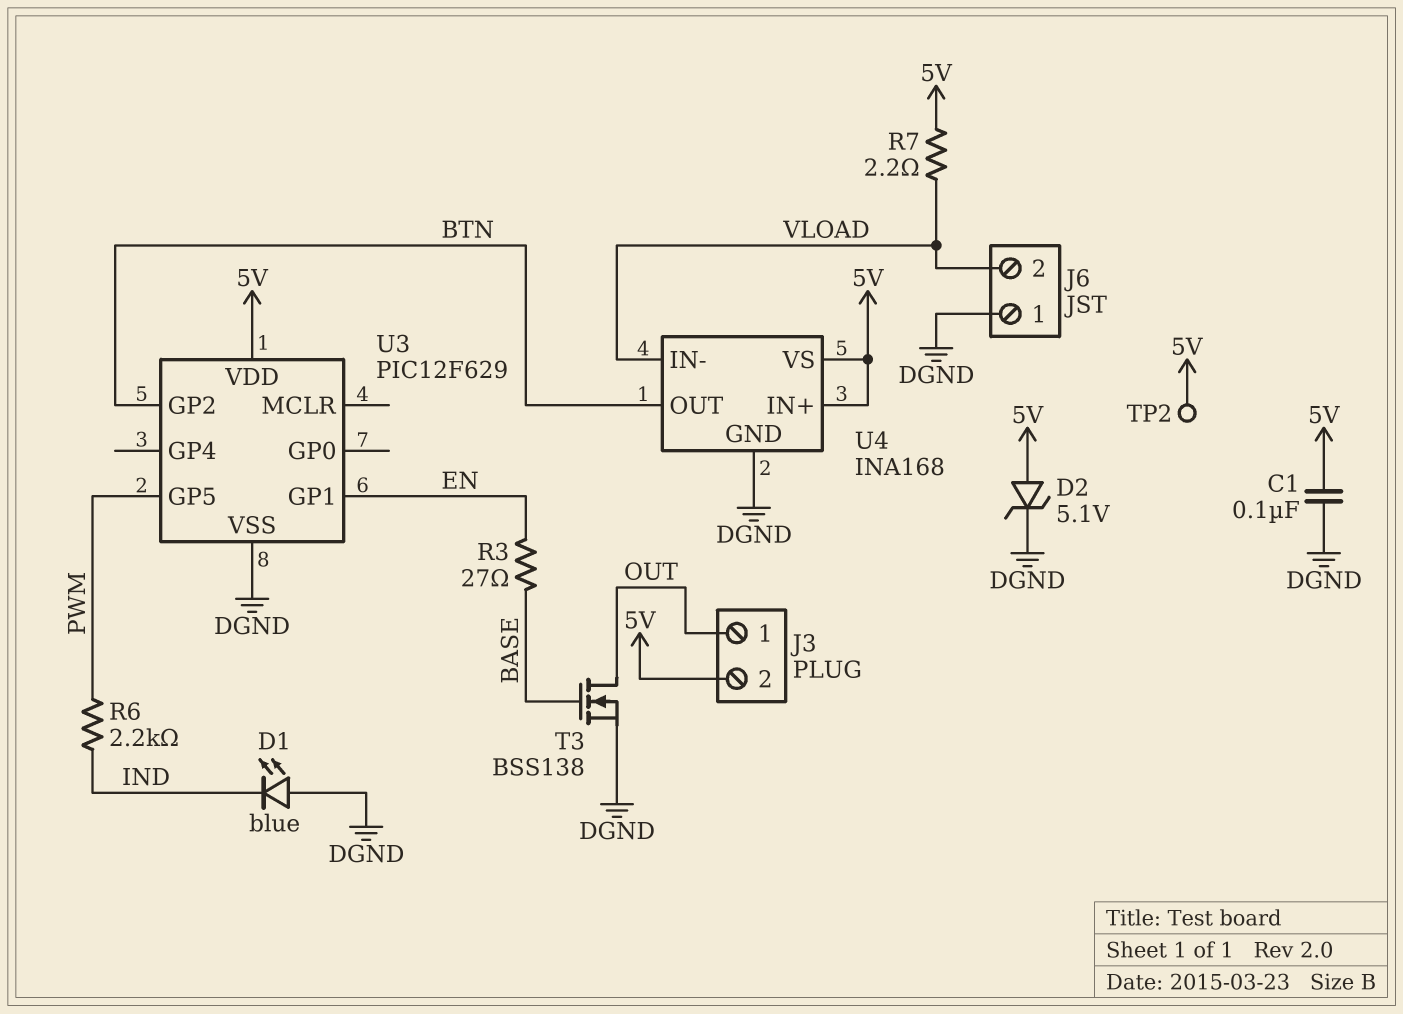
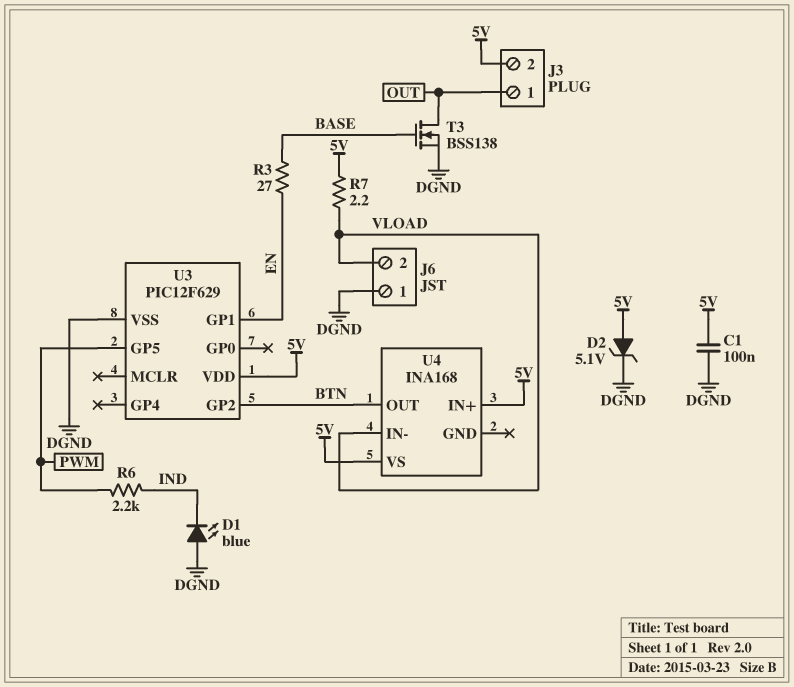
TP2: test point (5V) -> none
U4 pin GND: DGND -> none

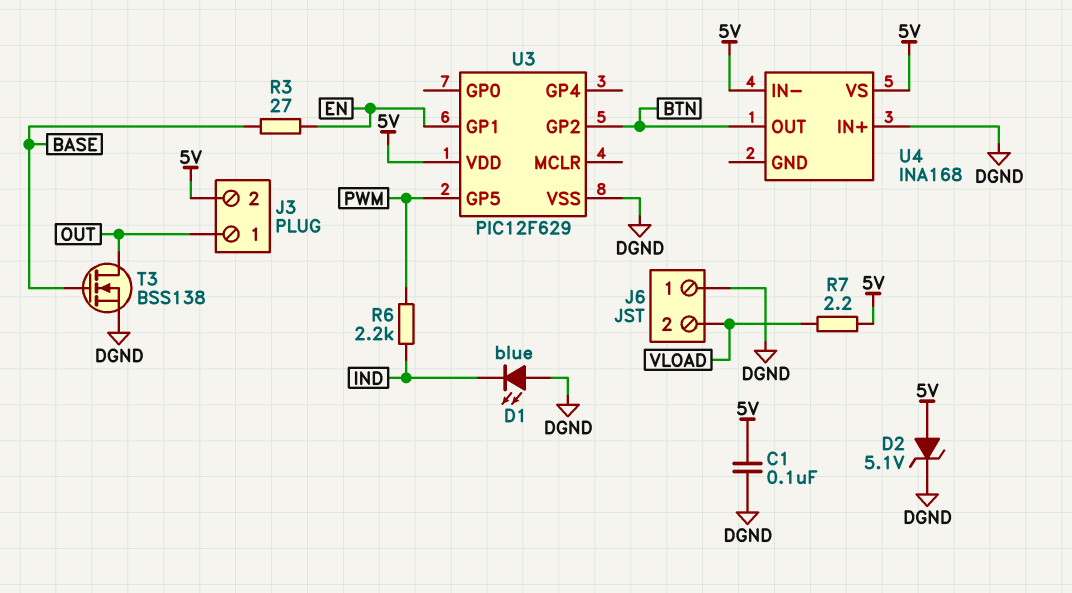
U4 pin IN+: 5V -> DGND
U4 pin IN-: VLOAD -> 5V

